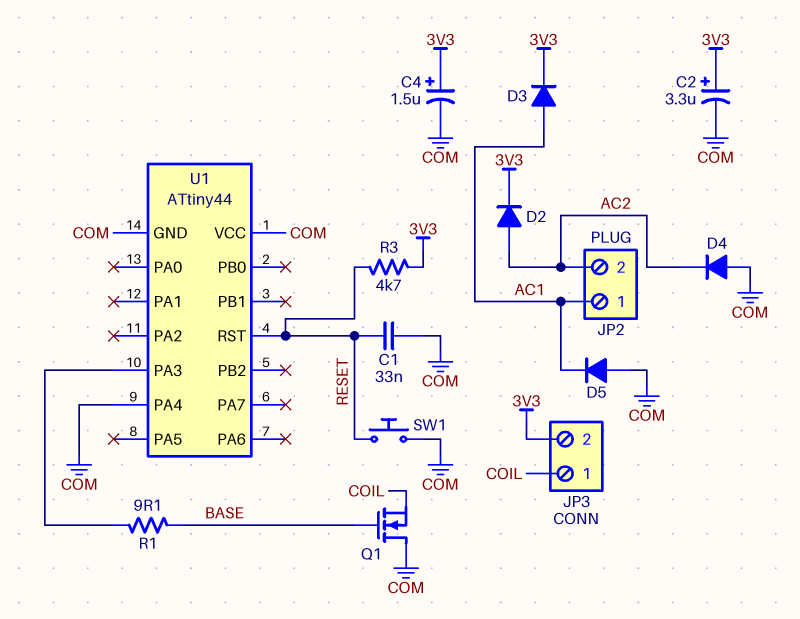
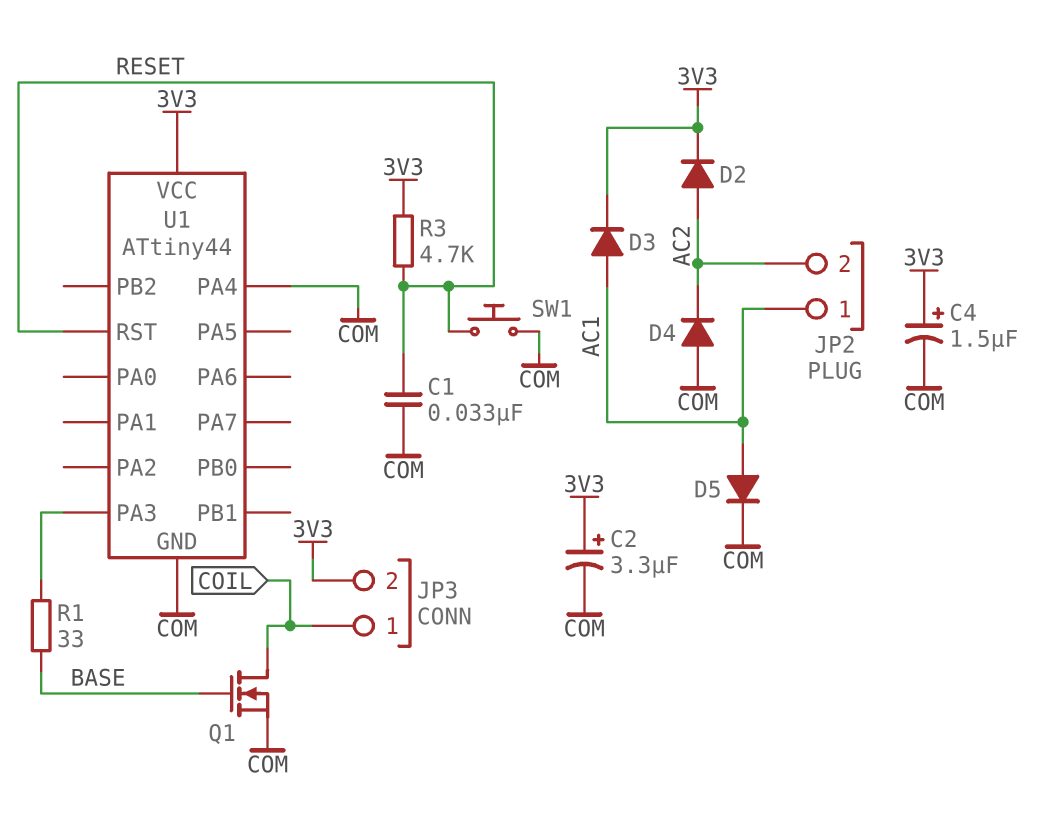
D5: diode (A COM, K AC1) -> diode (A AC1, K COM)
Q1: NMOS (G BASE, D COM, S COIL) -> NMOS (G BASE, D COIL, S COM)
R1: 9.1 (BASE, U1/PA3) -> 33 (BASE, U1/PA3)
U1 pin VCC: COM -> 3V3

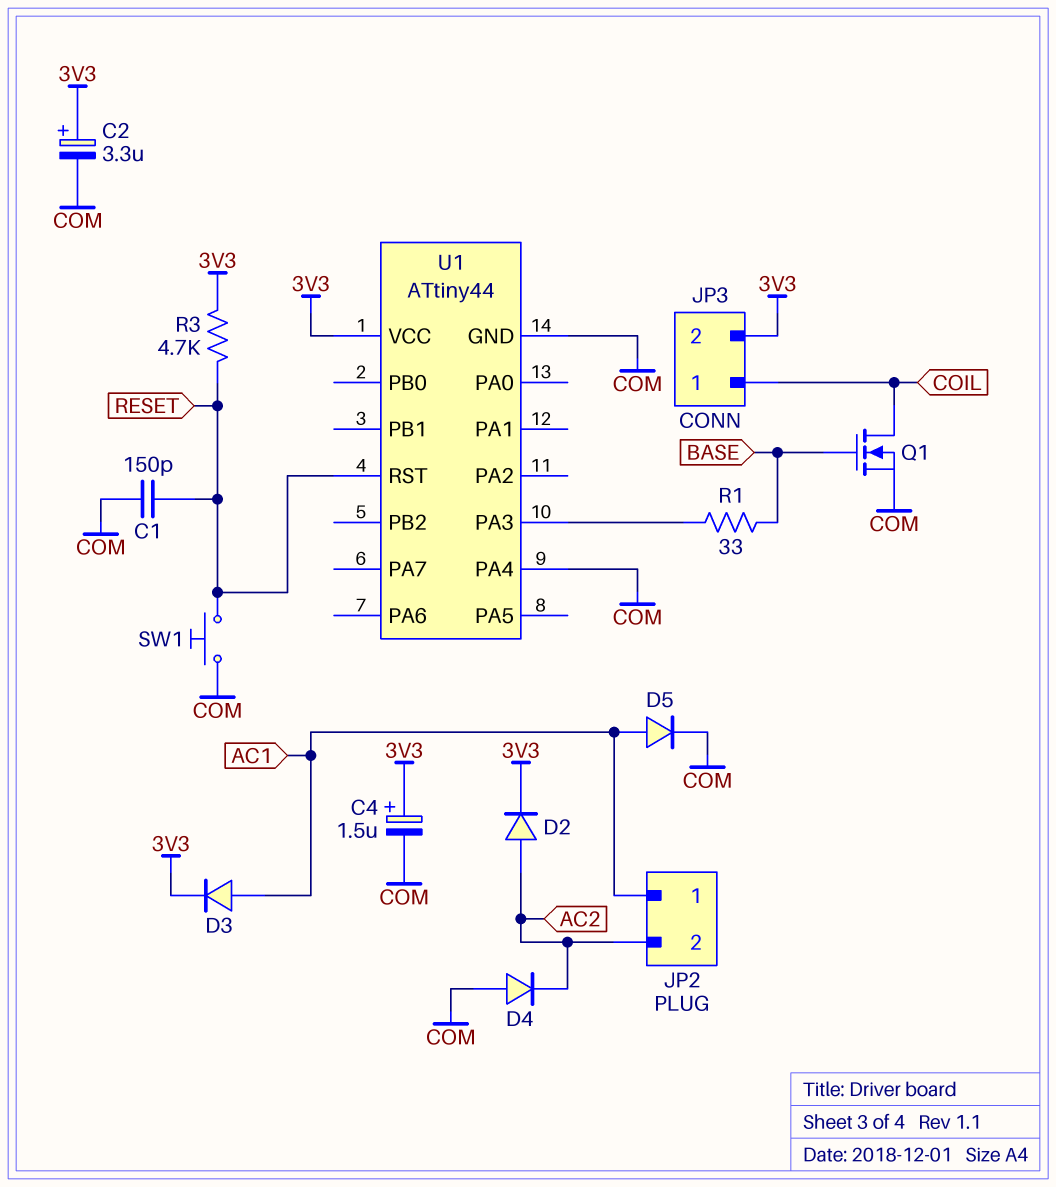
C1: 33nF (COM, RESET) -> 150pF (COM, RESET)

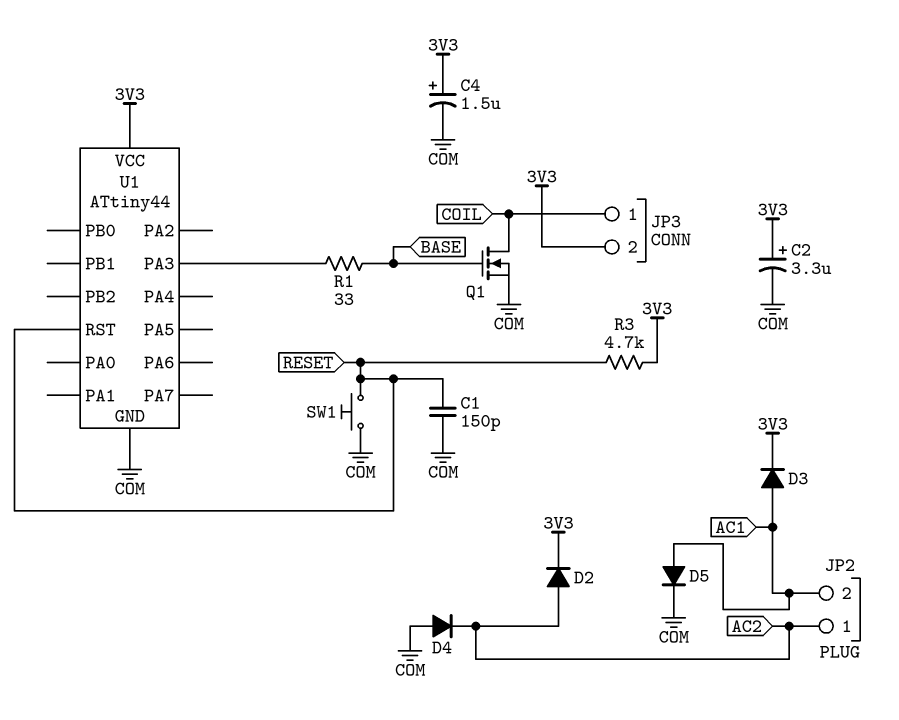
JP2 pin 1: AC1 -> AC2
JP2 pin 2: AC2 -> AC1
U1 pin PA4: COM -> none

